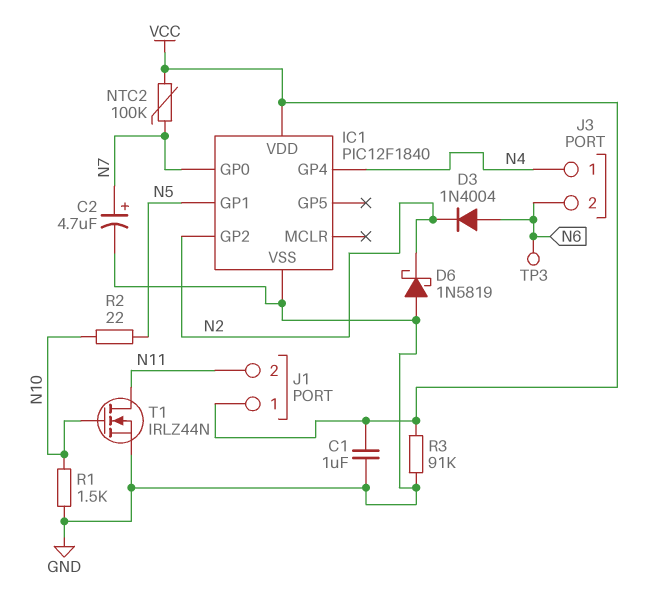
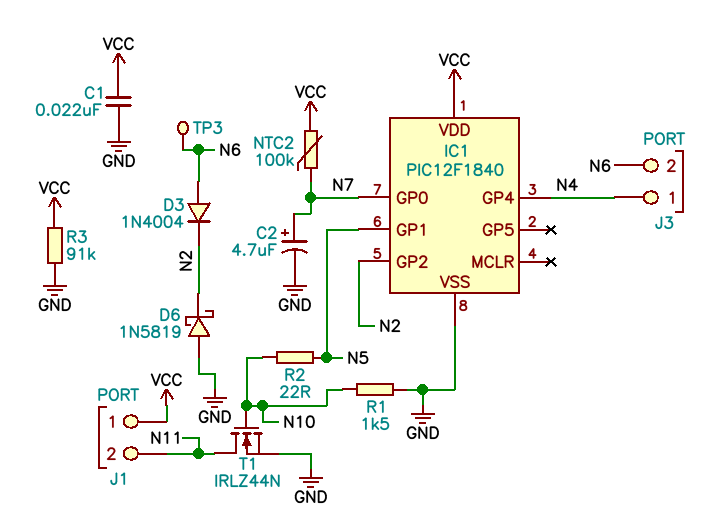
C1: 1uF (GND, VCC) -> 22nF (GND, VCC)

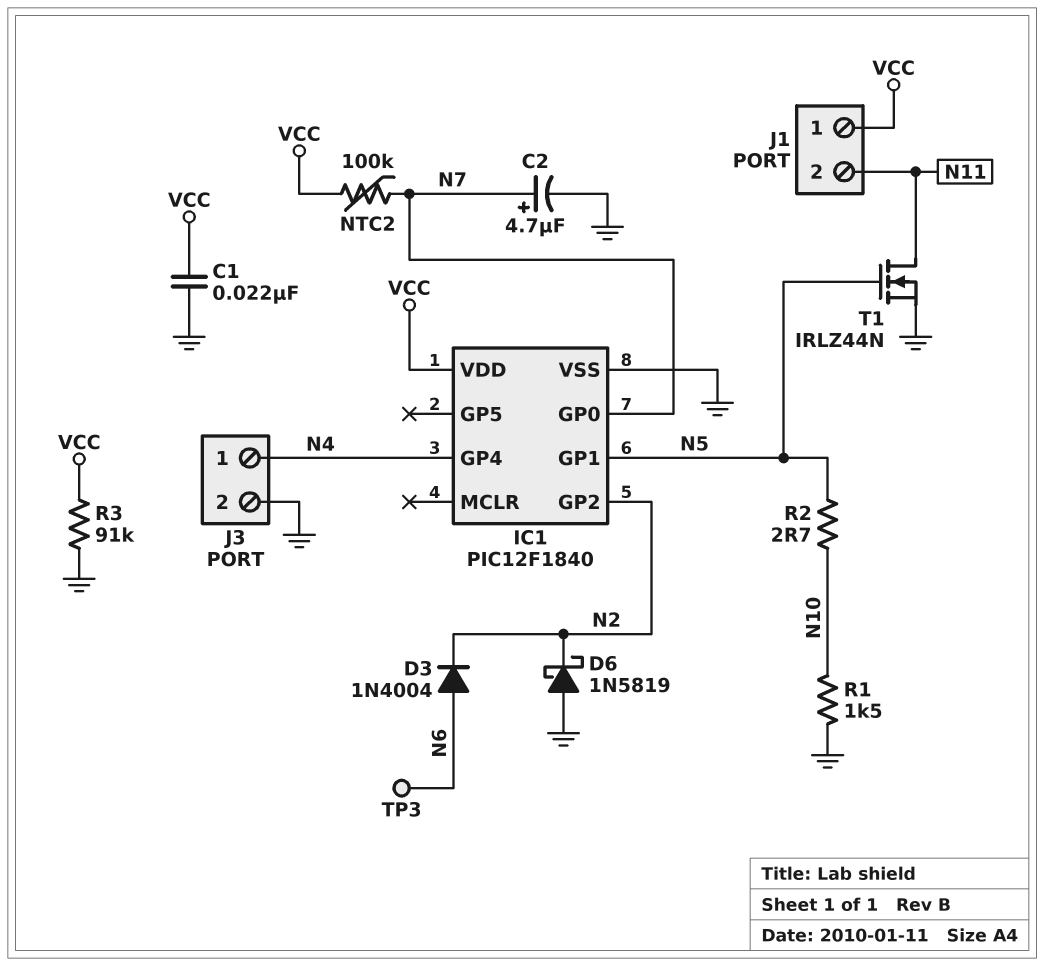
J3 pin 2: N6 -> GND
R2: 22 (N5, N10) -> 2.7 (N5, N10)
T1: NMOS IRLZ44N (G N10, D N11, S GND) -> NMOS IRLZ44N (G N5, D N11, S GND)

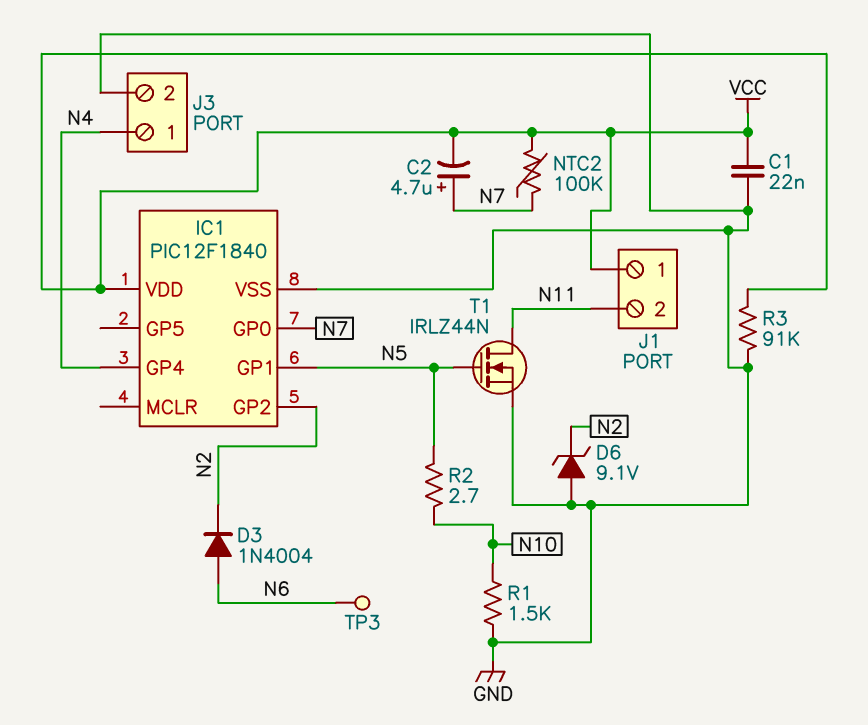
C2: 4.7uF (plus N7, minus GND) -> 4.7uF (plus N7, minus VCC)
D6: schottky 1N5819 (A GND, K N2) -> zener 9.1V (A GND, K N2)

